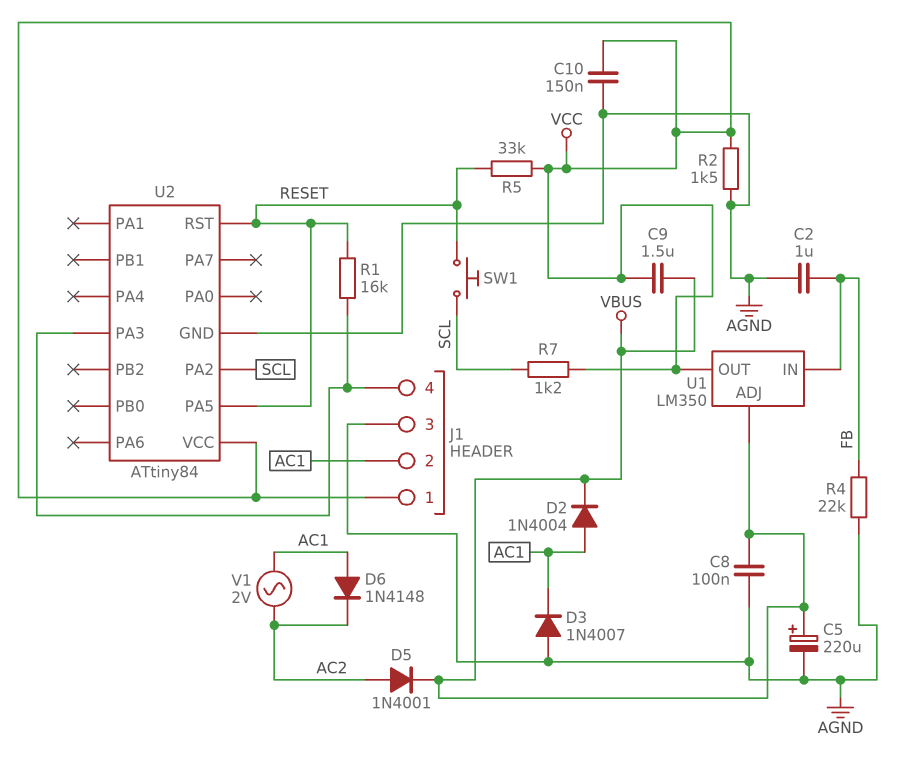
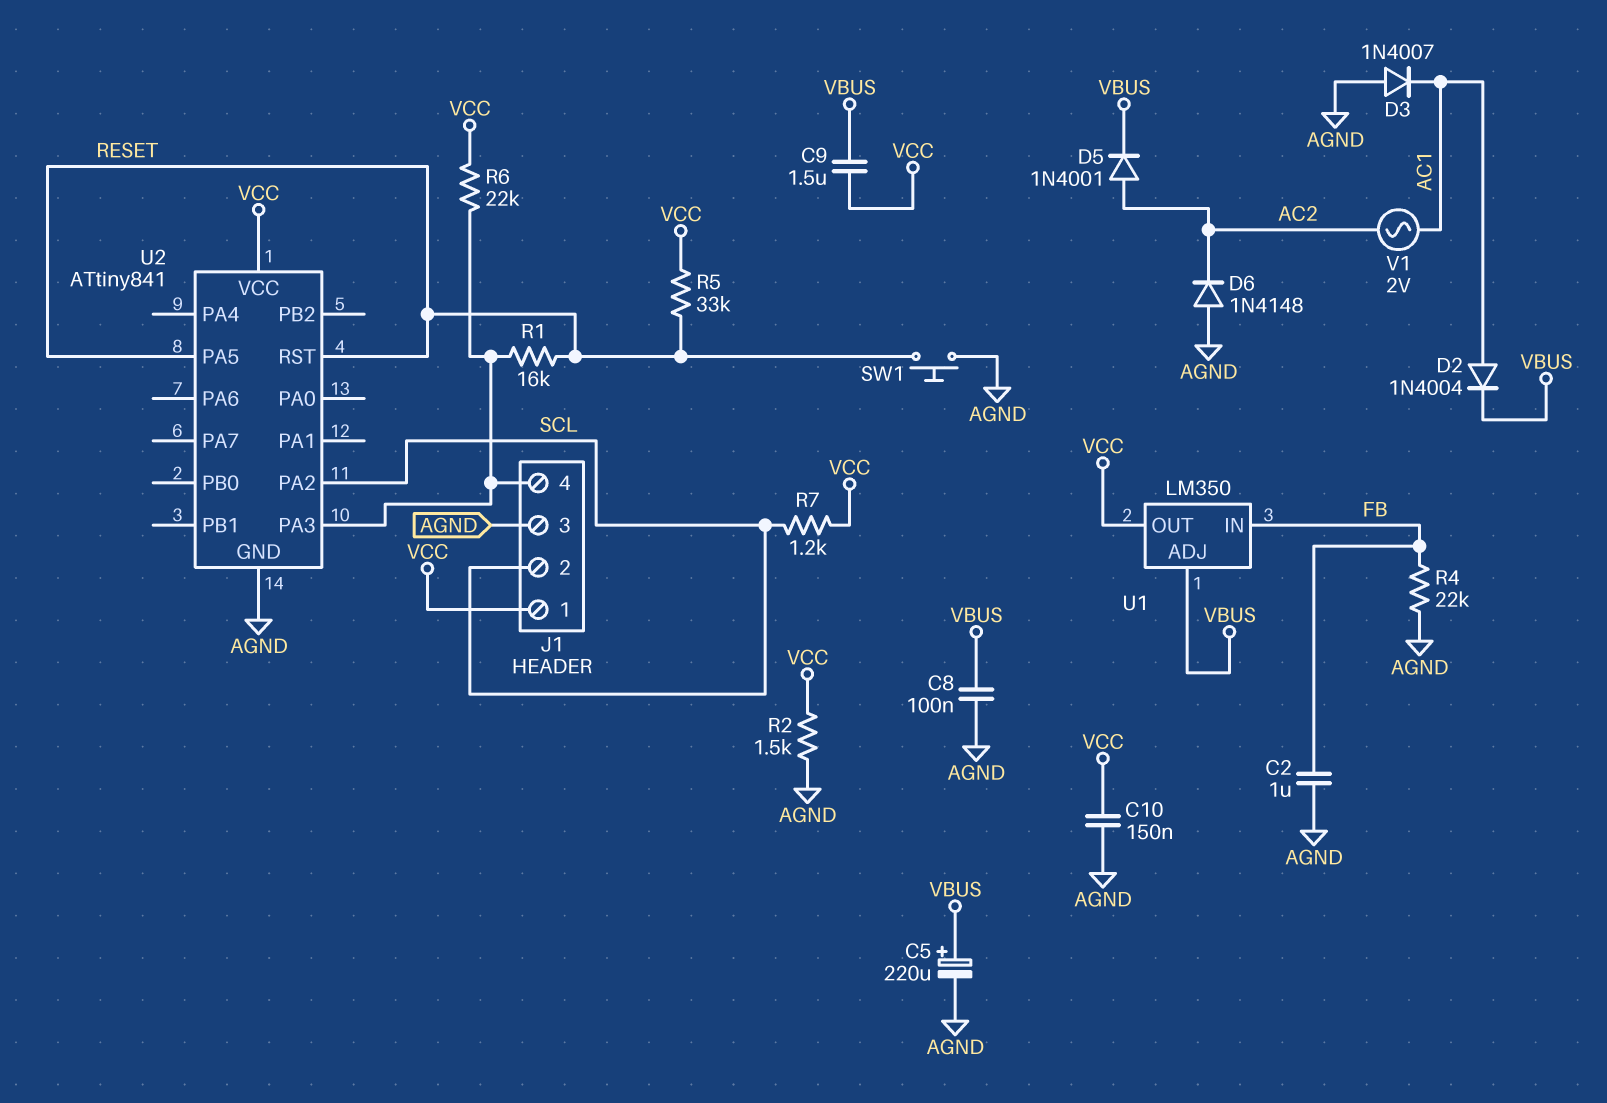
D6: diode 1N4148 (A AC1, K AC2) -> diode 1N4148 (A AGND, K AC2)
J1 pin 2: AC1 -> SCL
R6: none -> 22k (J1/4, VCC)
SW1: button (RESET, SCL) -> button (AGND, RESET)
U2: ATtiny84 -> ATtiny841

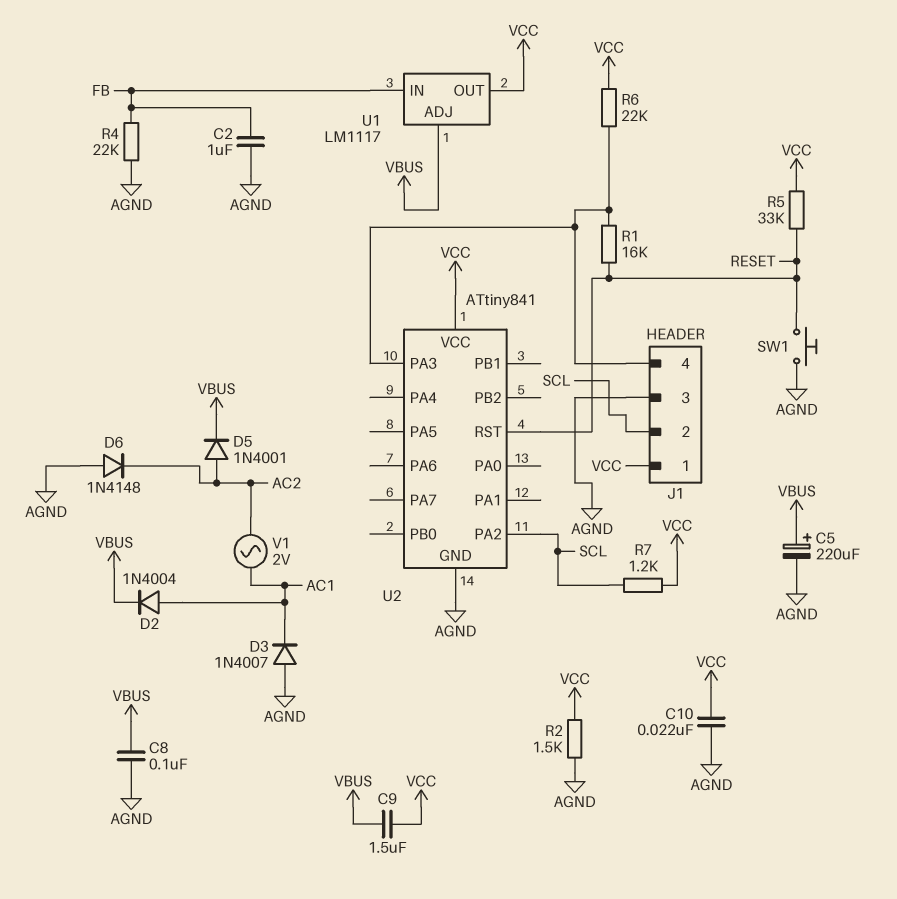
C10: 150nF (AGND, VCC) -> 22nF (AGND, VCC)
U1: LM350 -> LM1117
U2 pin PA5: RESET -> none

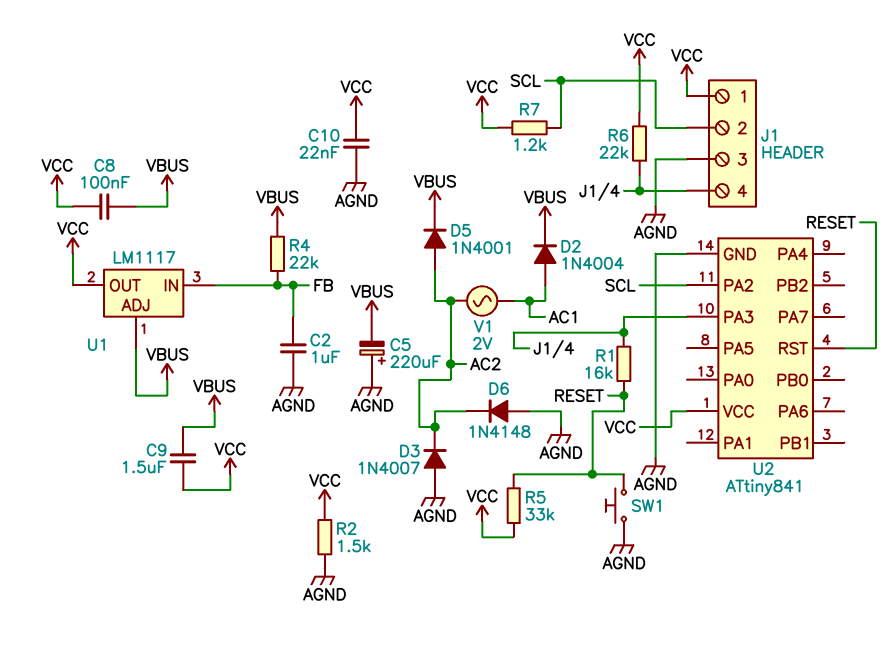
C5: 220uF (plus VBUS, minus AGND) -> 220uF (plus AGND, minus VBUS)
C8: 100nF (AGND, VBUS) -> 100nF (VBUS, VCC)
D3: diode 1N4007 (A AGND, K AC1) -> diode 1N4007 (A AGND, K AC2)
R4: 22k (AGND, FB) -> 22k (FB, VBUS)

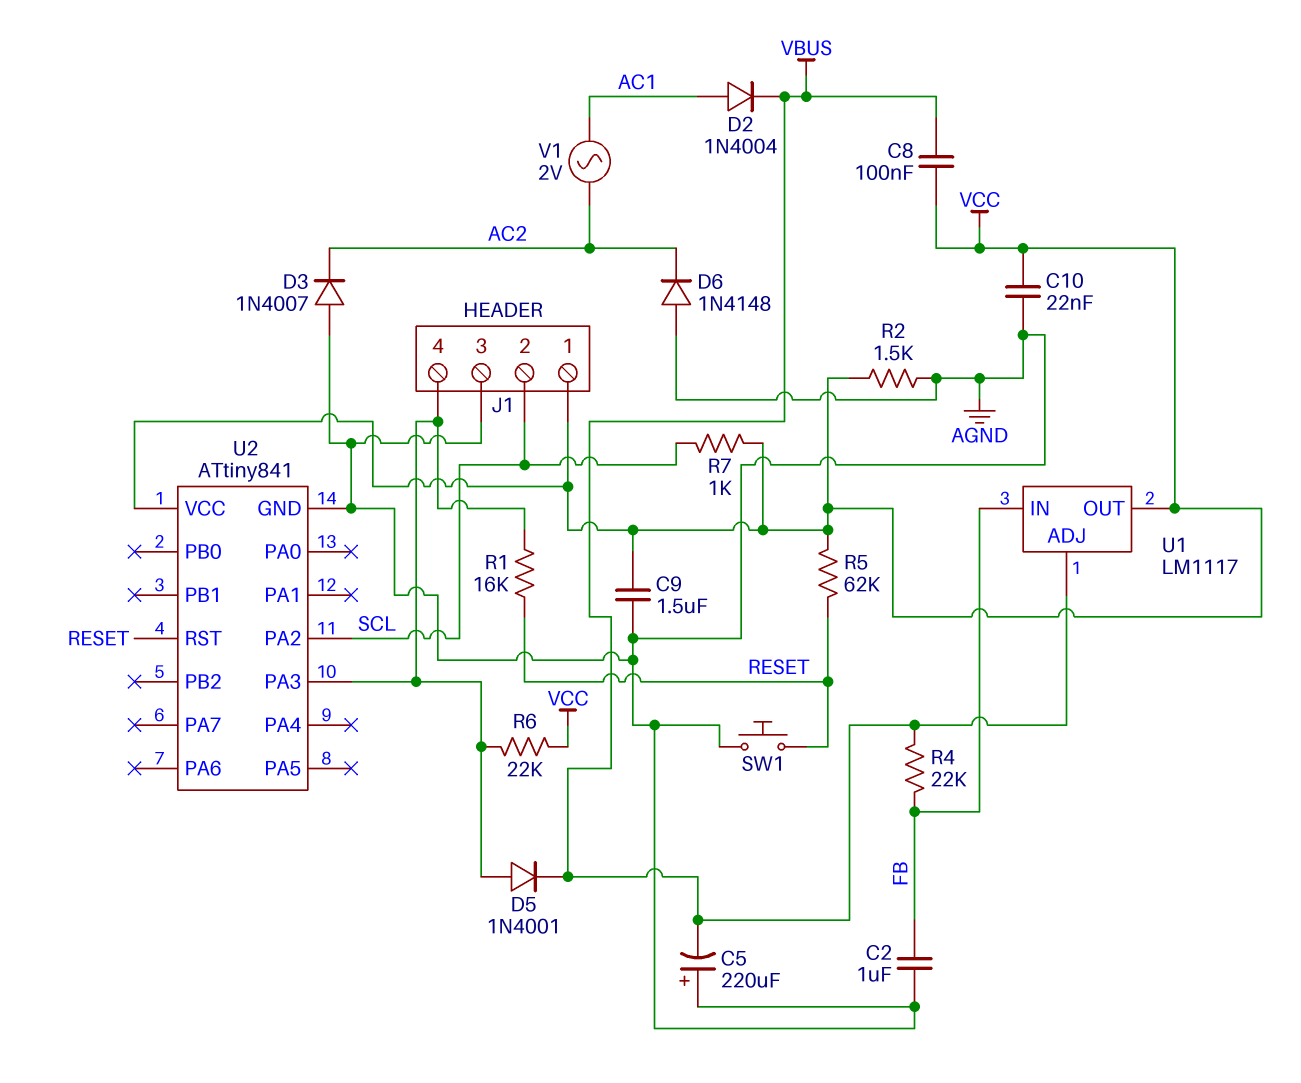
C9: 1.5uF (VBUS, VCC) -> 1.5uF (AGND, VCC)
D5: diode 1N4001 (A AC2, K VBUS) -> diode 1N4001 (A J1/4, K VBUS)
R5: 33k (RESET, VCC) -> 62k (RESET, VCC)
R7: 1.2k (SCL, VCC) -> 1k (SCL, VCC)

